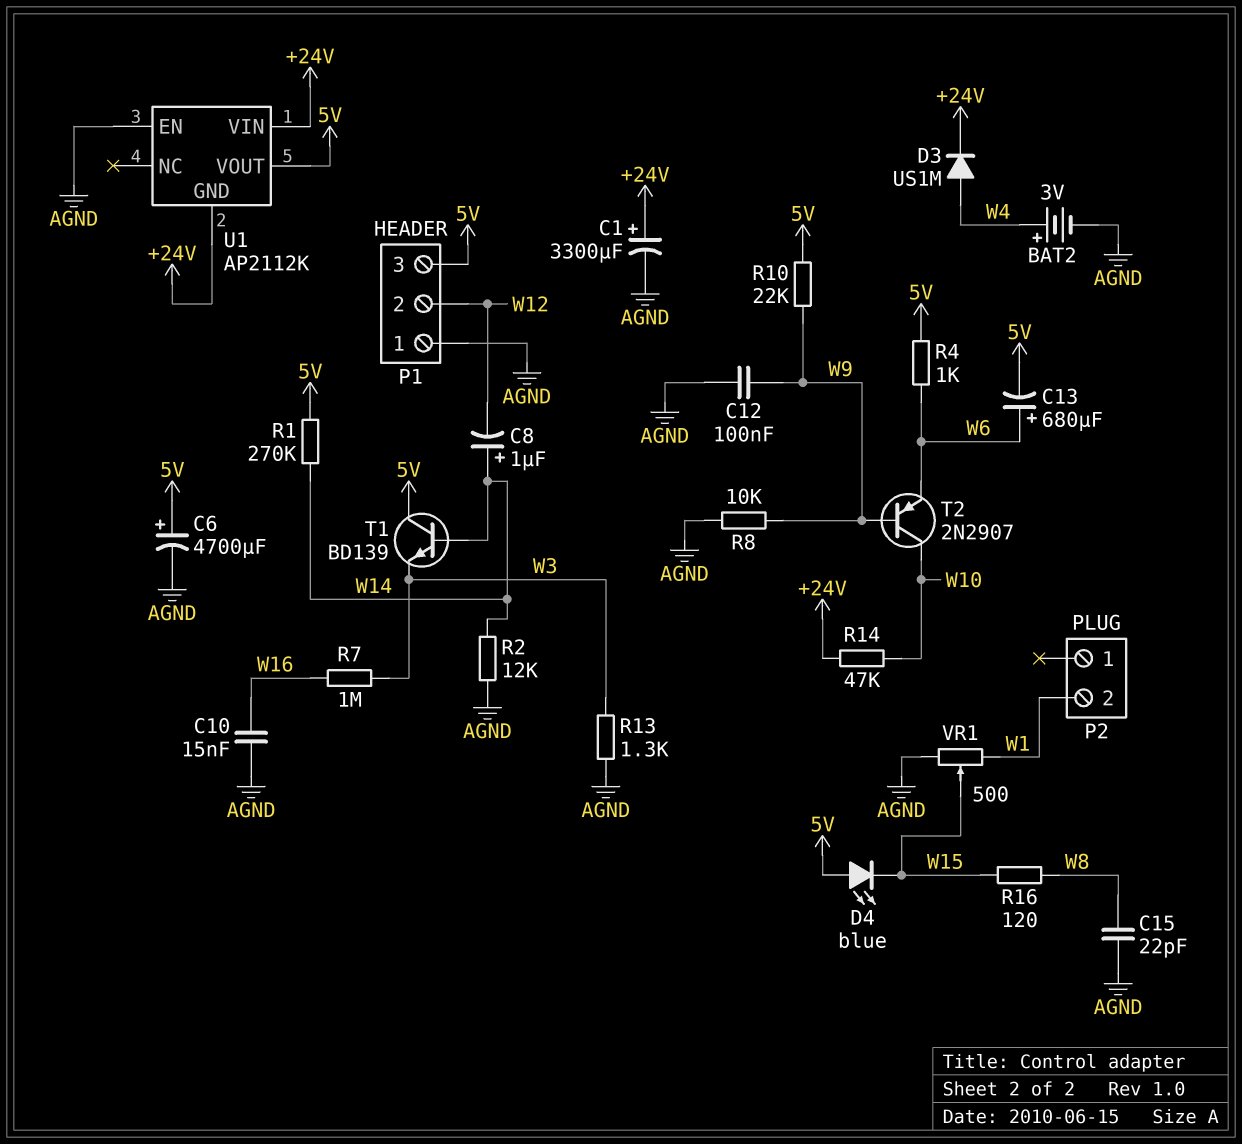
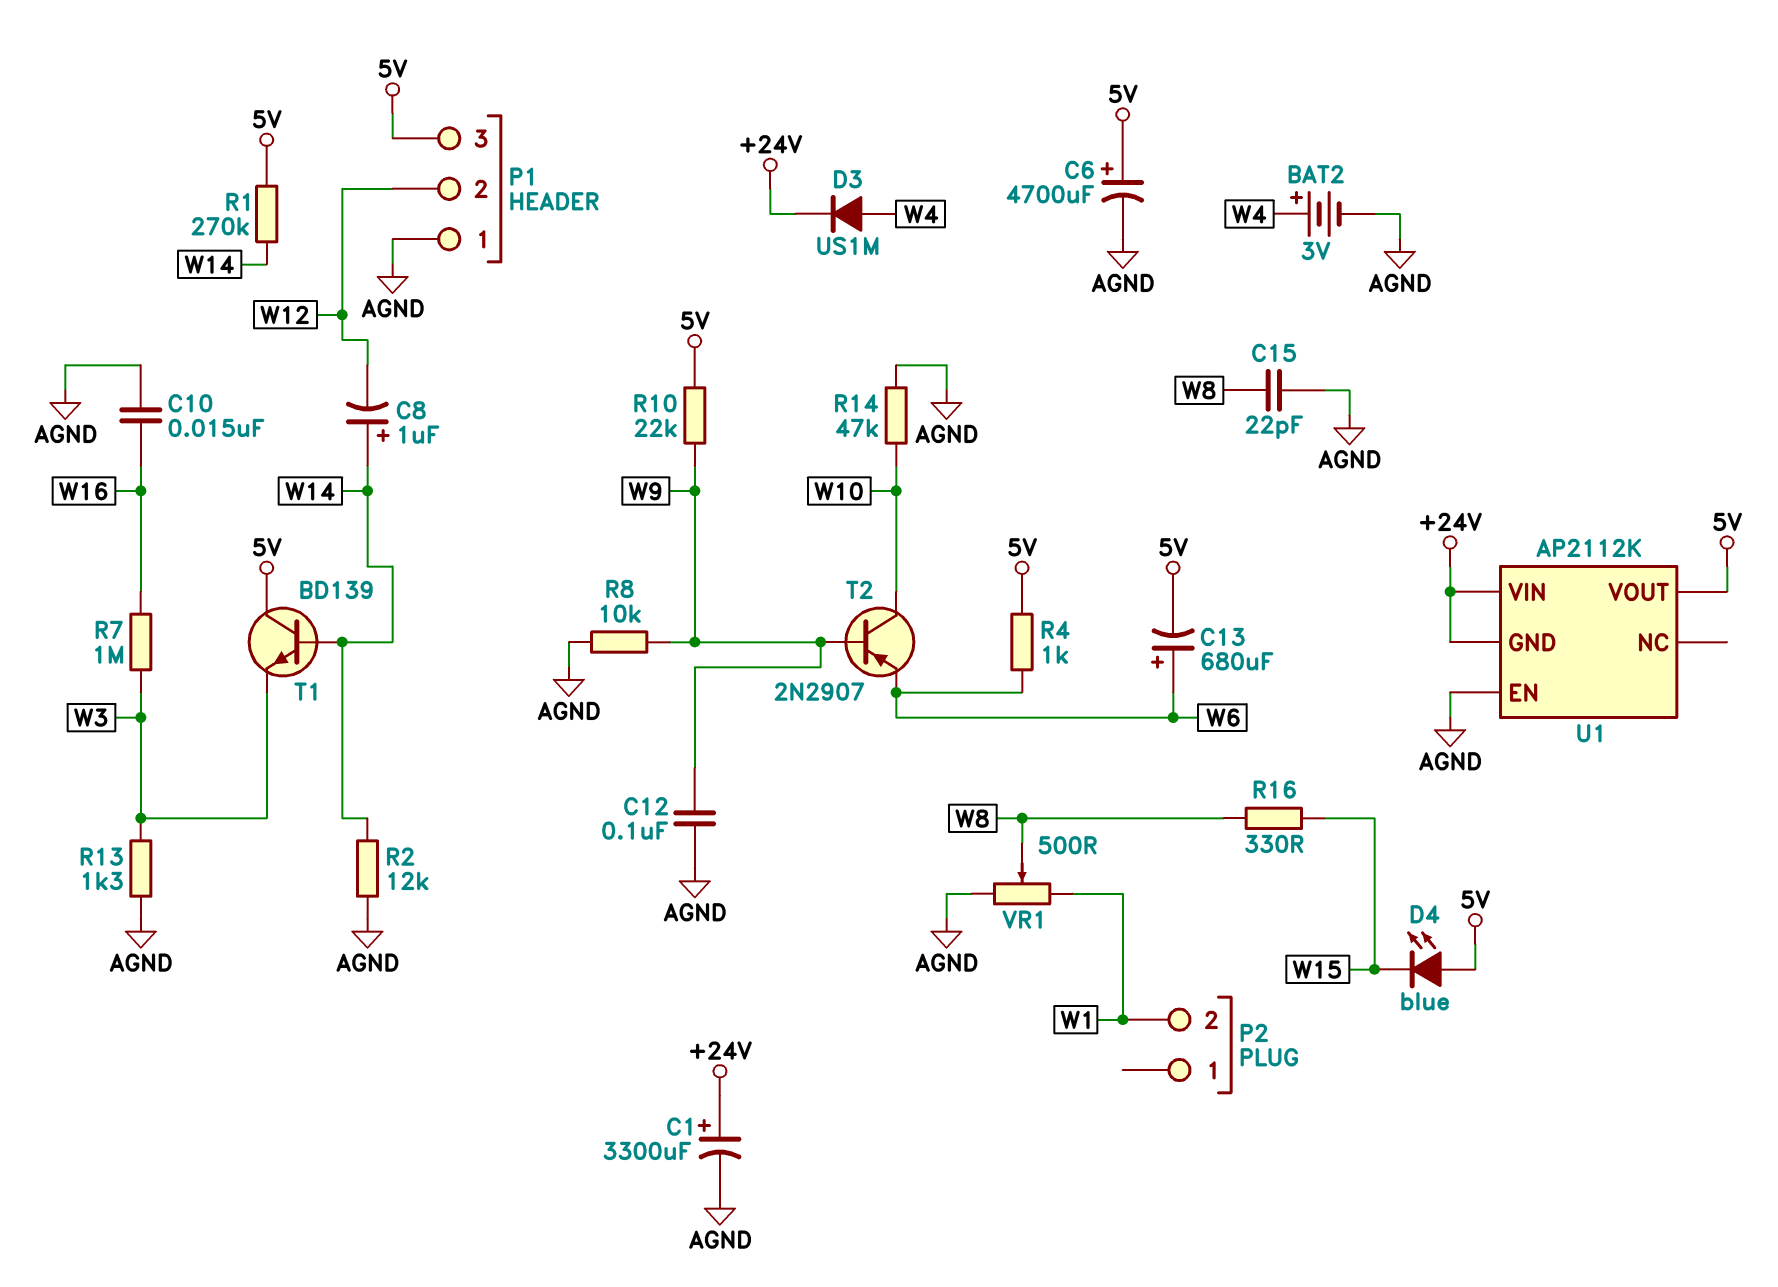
R14: 47k (+24V, W10) -> 47k (AGND, W10)
R16: 120 (W8, W15) -> 330 (W8, W15)
VR1: 500 (AGND, W1, wiper W15) -> 500 (AGND, W1, wiper W8)

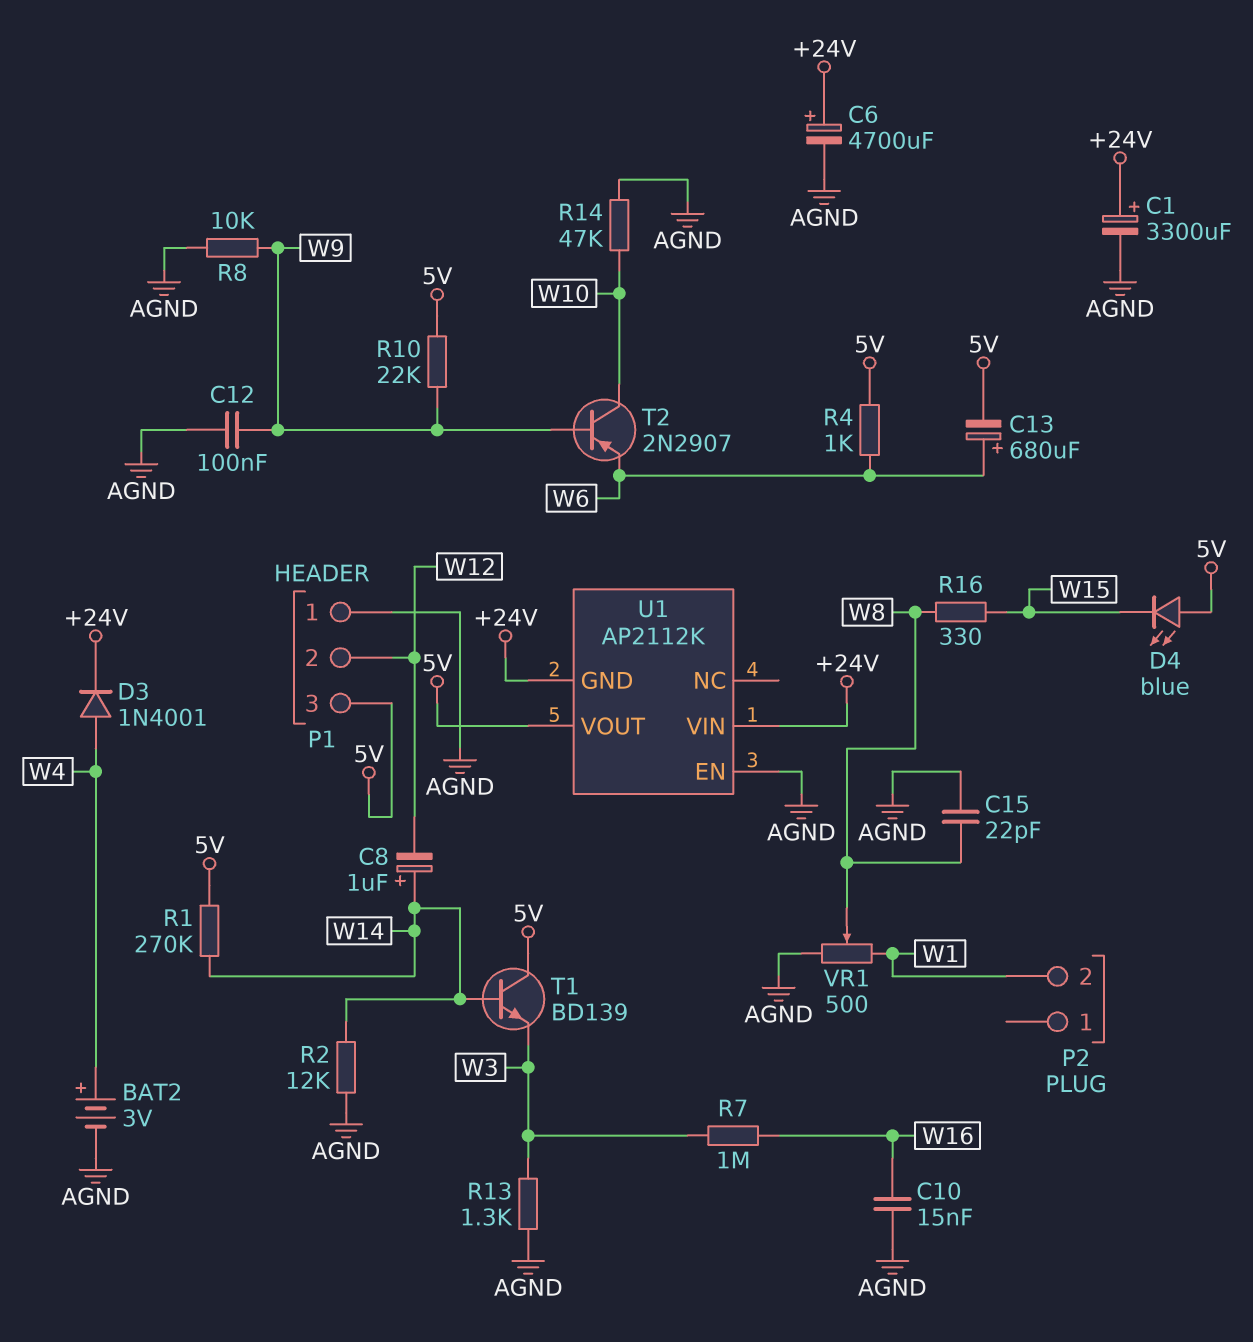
C6: 4700uF (plus 5V, minus AGND) -> 4700uF (plus +24V, minus AGND)
D3: diode US1M (A W4, K +24V) -> diode 1N4001 (A W4, K +24V)

